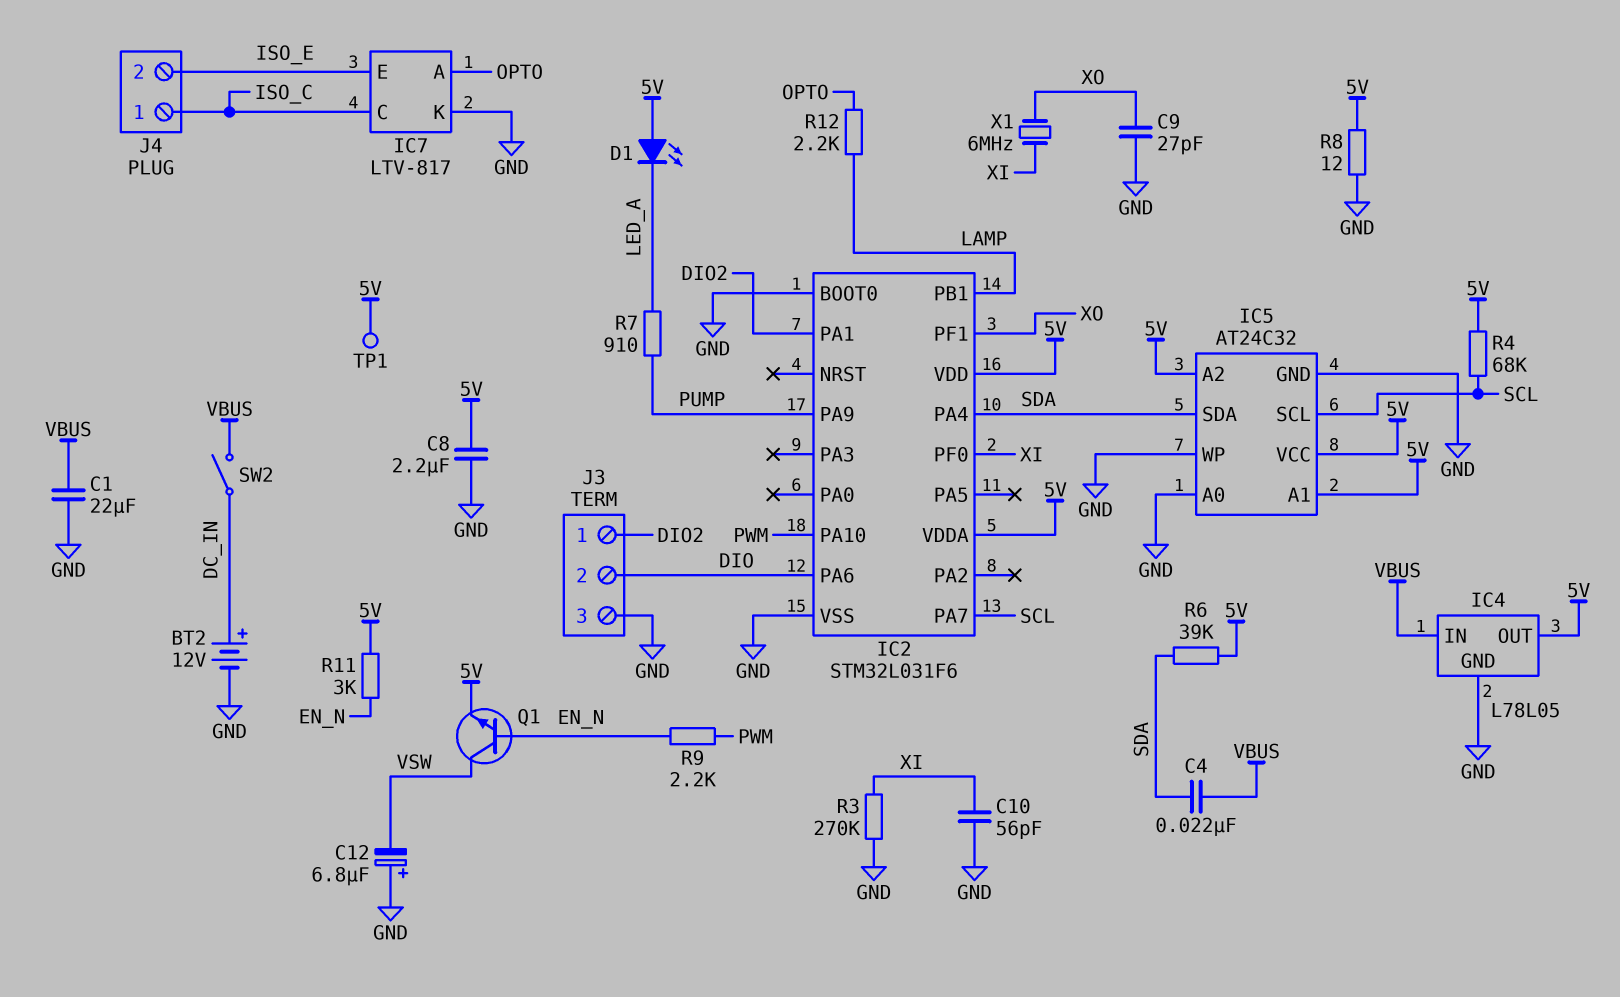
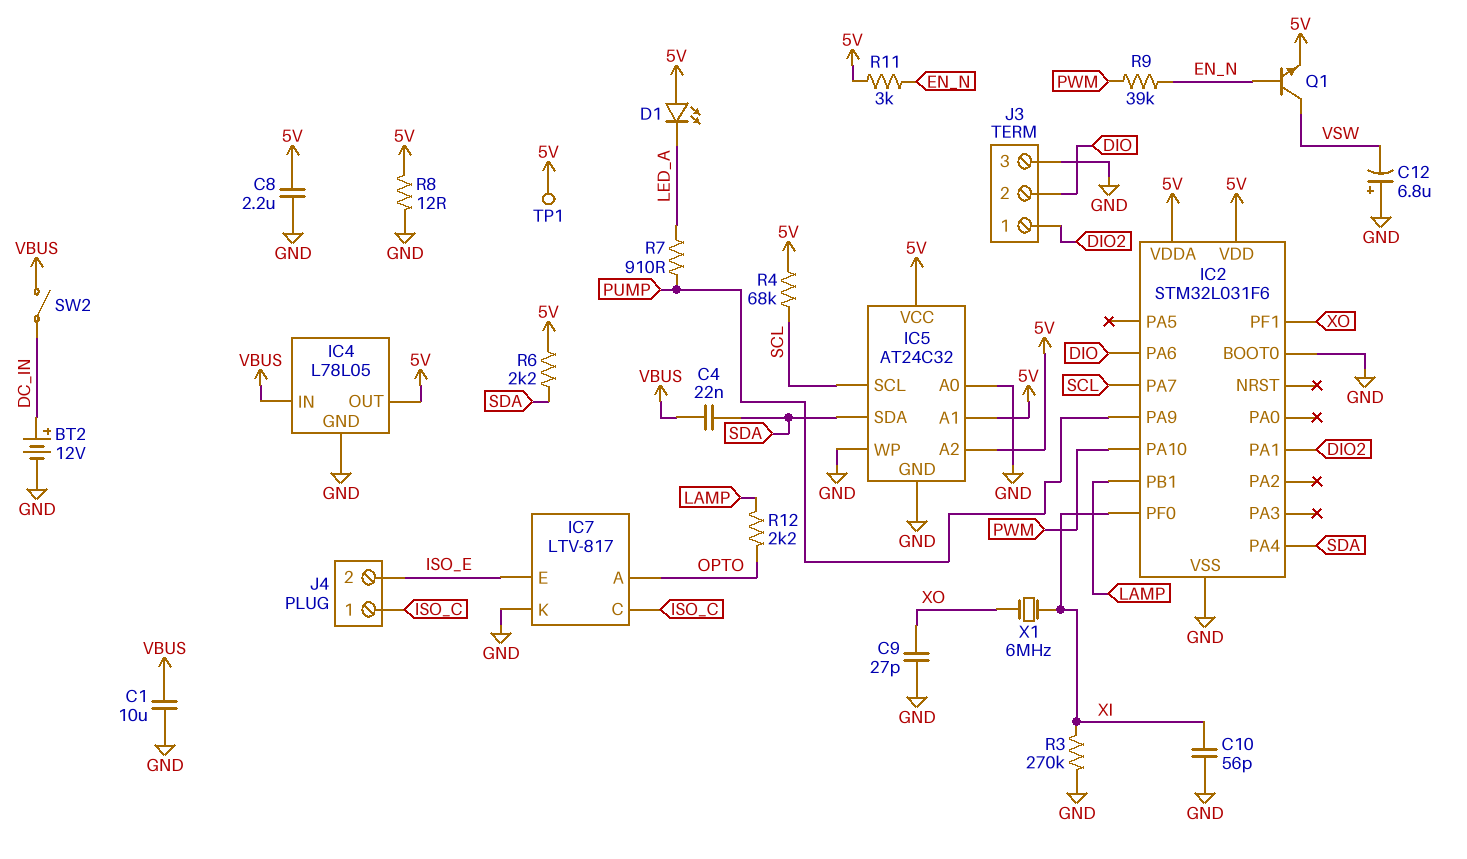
C1: 22uF (GND, VBUS) -> 10uF (GND, VBUS)
R6: 39k (5V, SDA) -> 2.2k (5V, SDA)
R9: 2.2k (EN_N, PWM) -> 39k (EN_N, PWM)

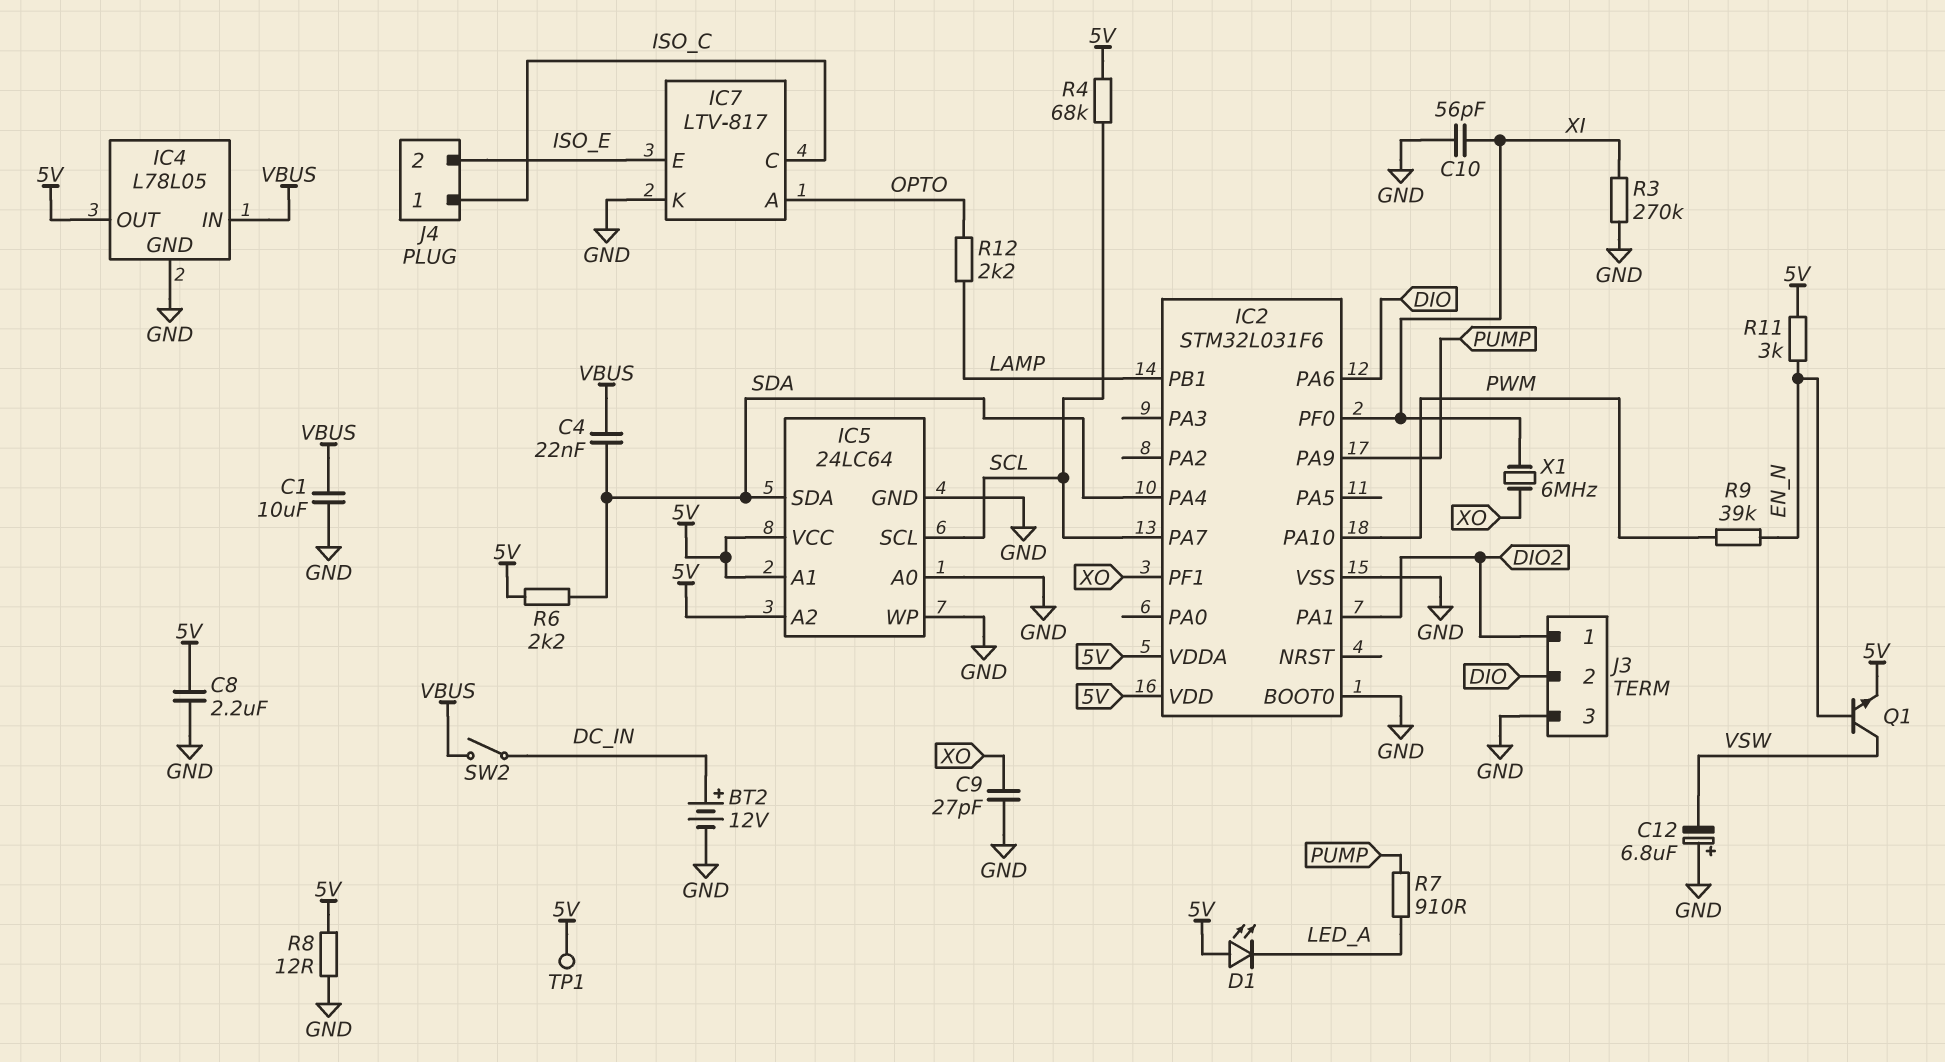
IC5: AT24C32 -> 24LC64

